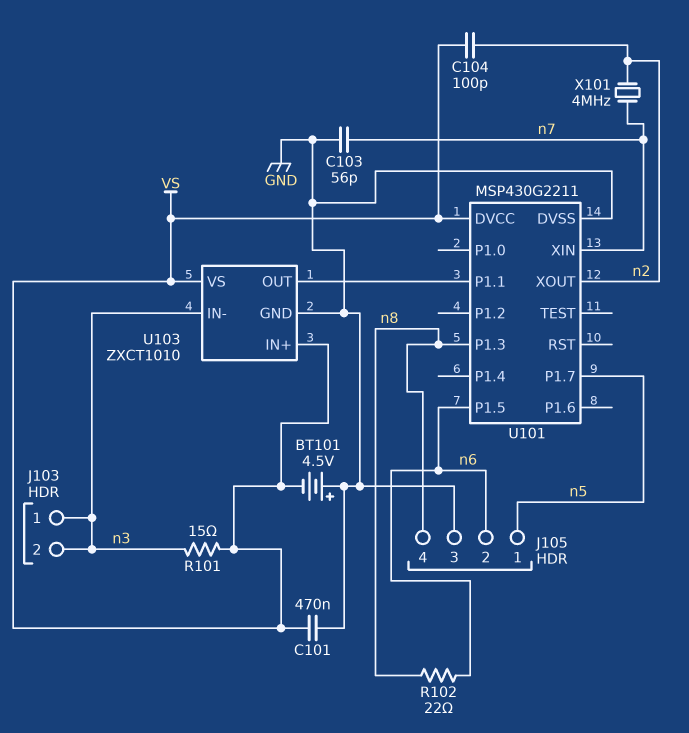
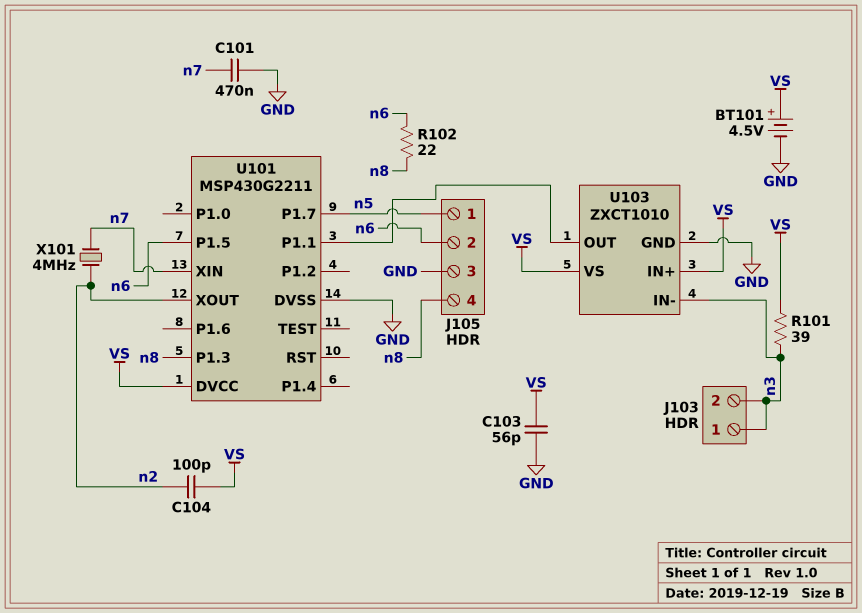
BT101: 4.5V (plus GND, minus VS) -> 4.5V (plus VS, minus GND)
C101: 470nF (GND, VS) -> 470nF (GND, n7)
C103: 56pF (GND, n7) -> 56pF (GND, VS)
R101: 15 (VS, n3) -> 39 (VS, n3)

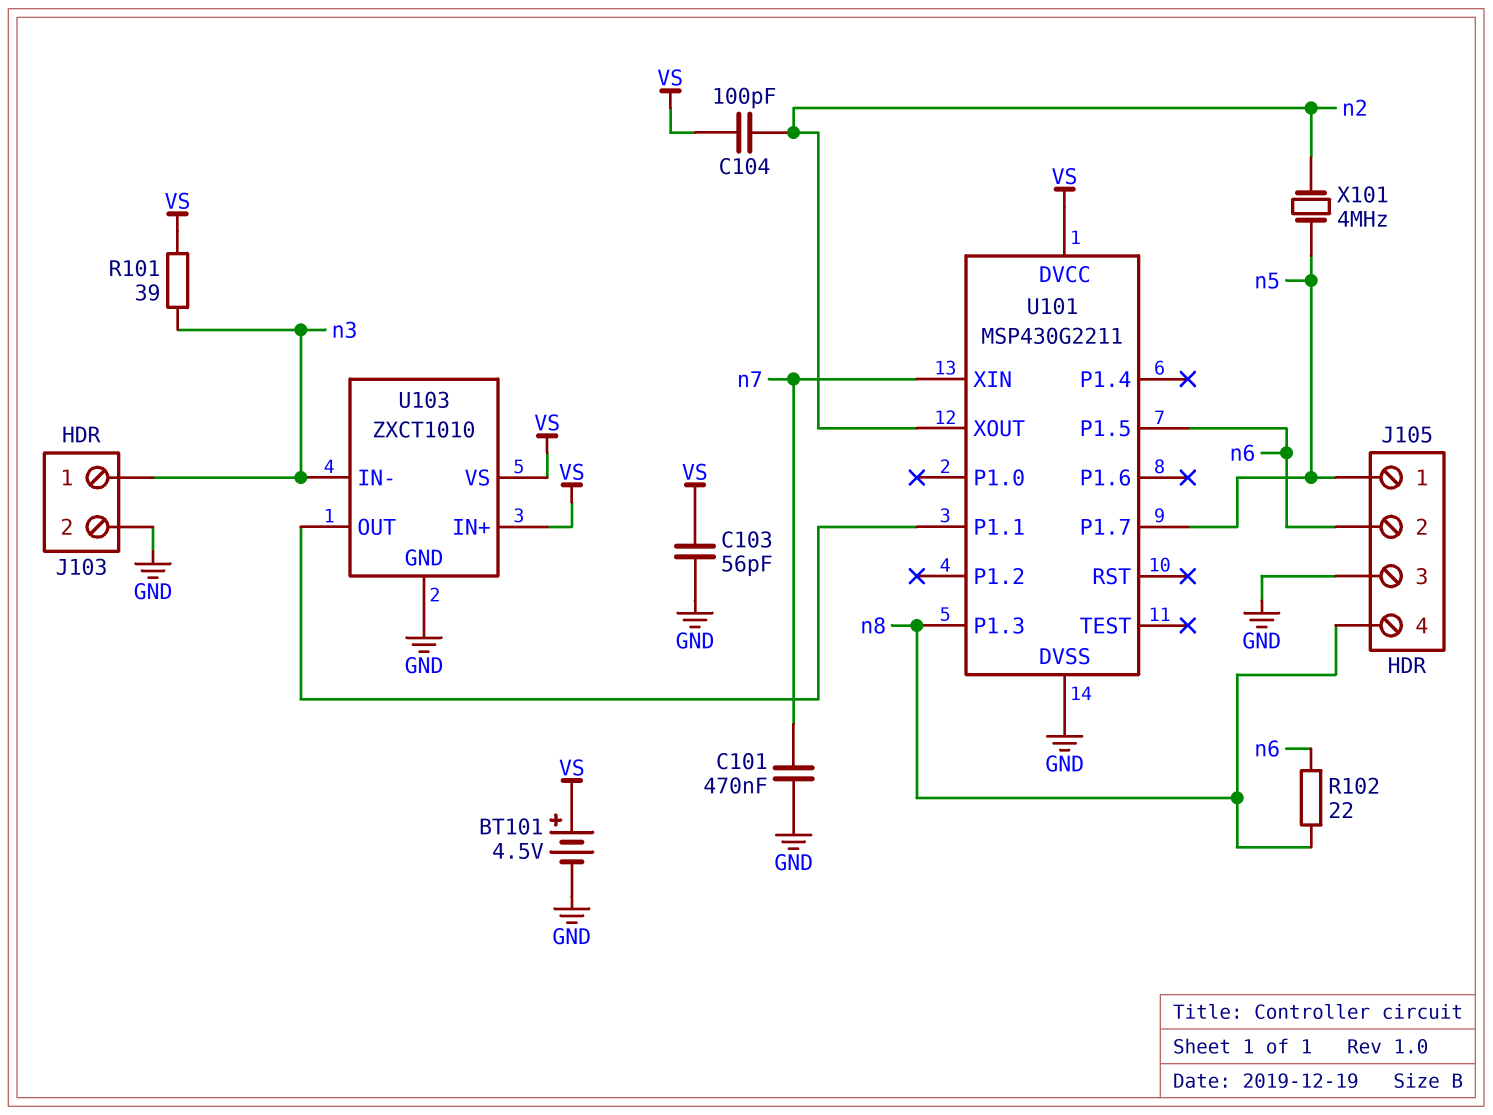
J103 pin 2: n3 -> GND
X101: 4MHz (n2, n7) -> 4MHz (n2, n5)

